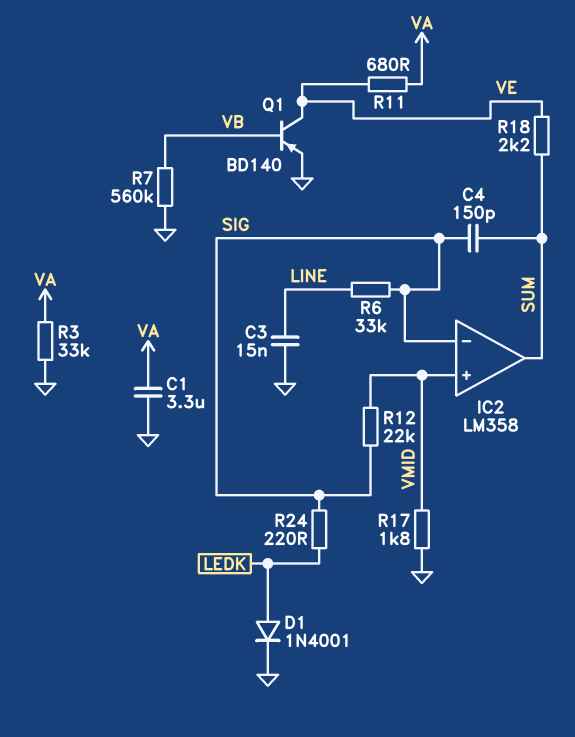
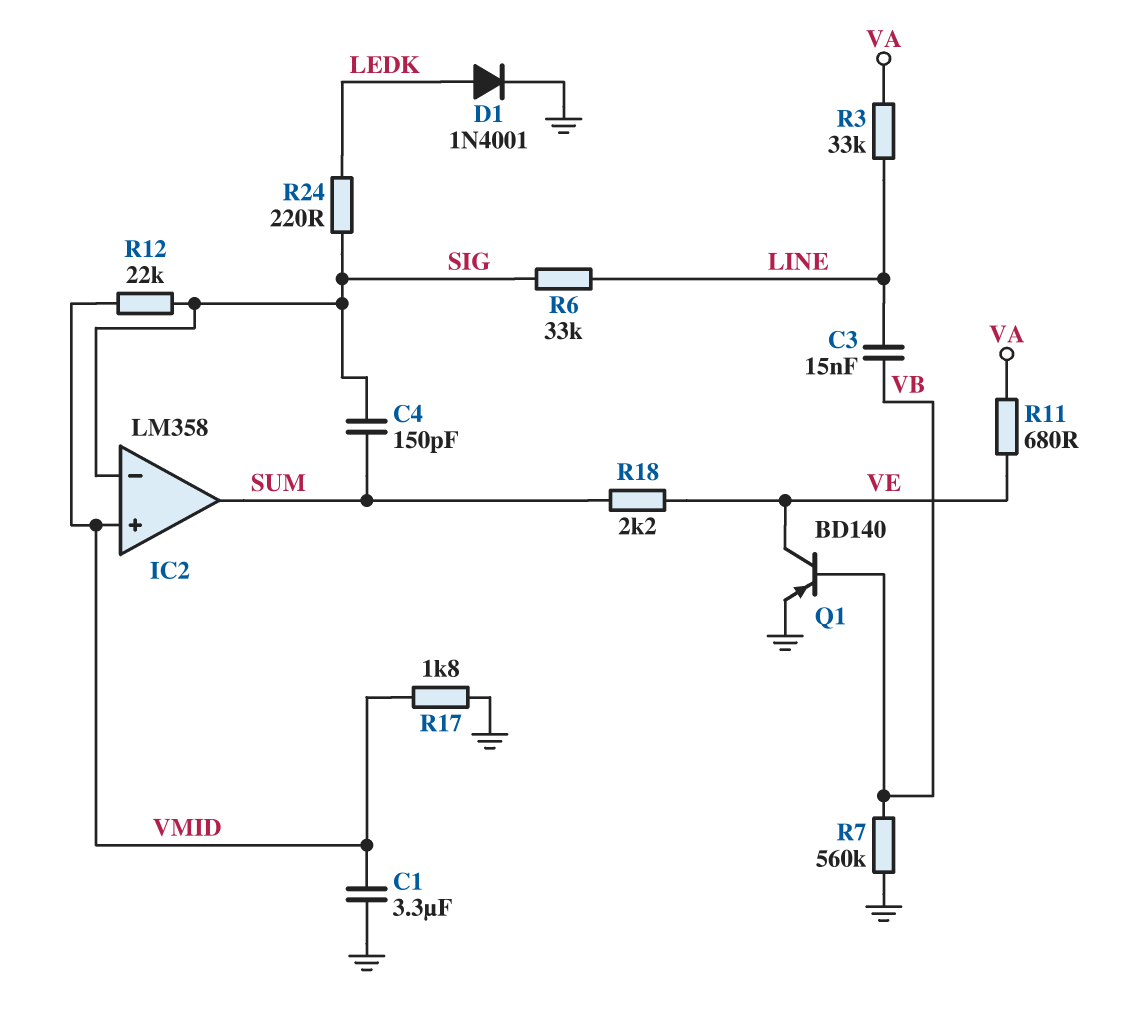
C1: 3.3uF (GND, VA) -> 3.3uF (GND, VMID)
C3: 15nF (GND, LINE) -> 15nF (LINE, VB)
R3: 33k (GND, VA) -> 33k (LINE, VA)

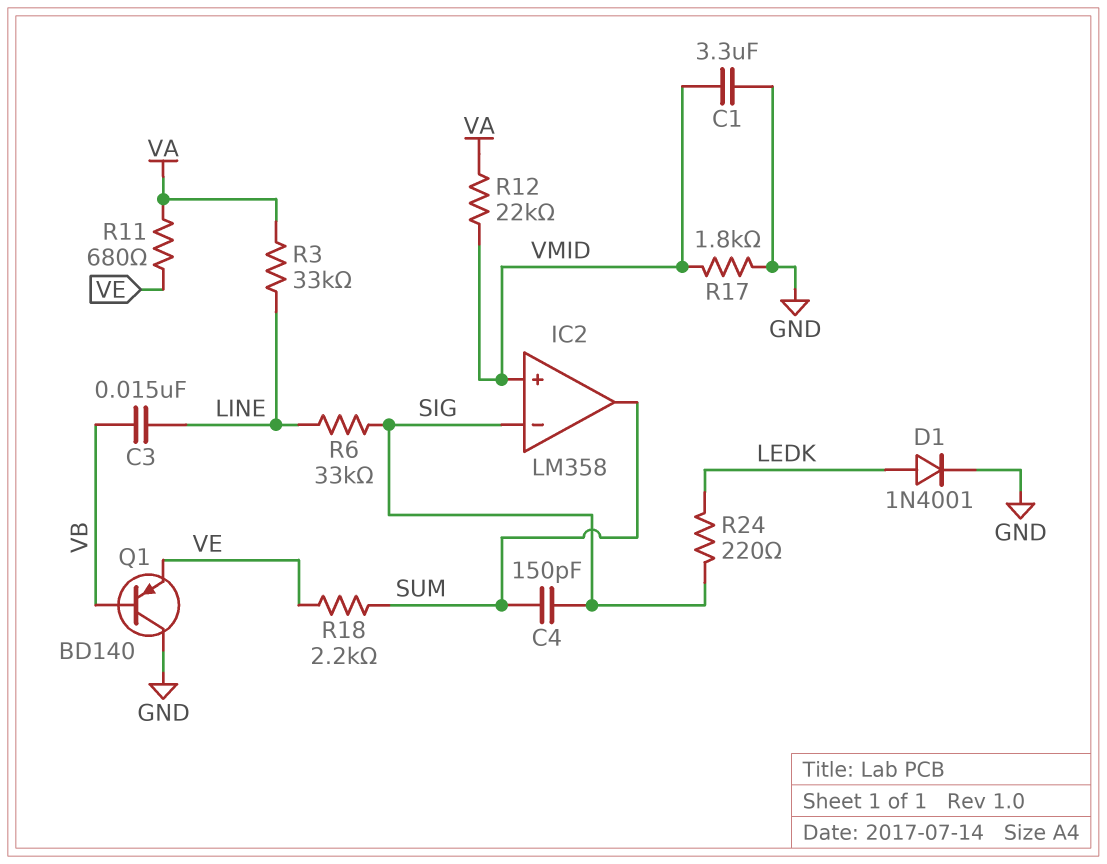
Q1: PNP BD140 (B VB, C VE, E GND) -> PNP BD140 (B VB, C GND, E VE)
R7: 560k (GND, VB) -> none
R12: 22k (SIG, VMID) -> 22k (VA, VMID)

